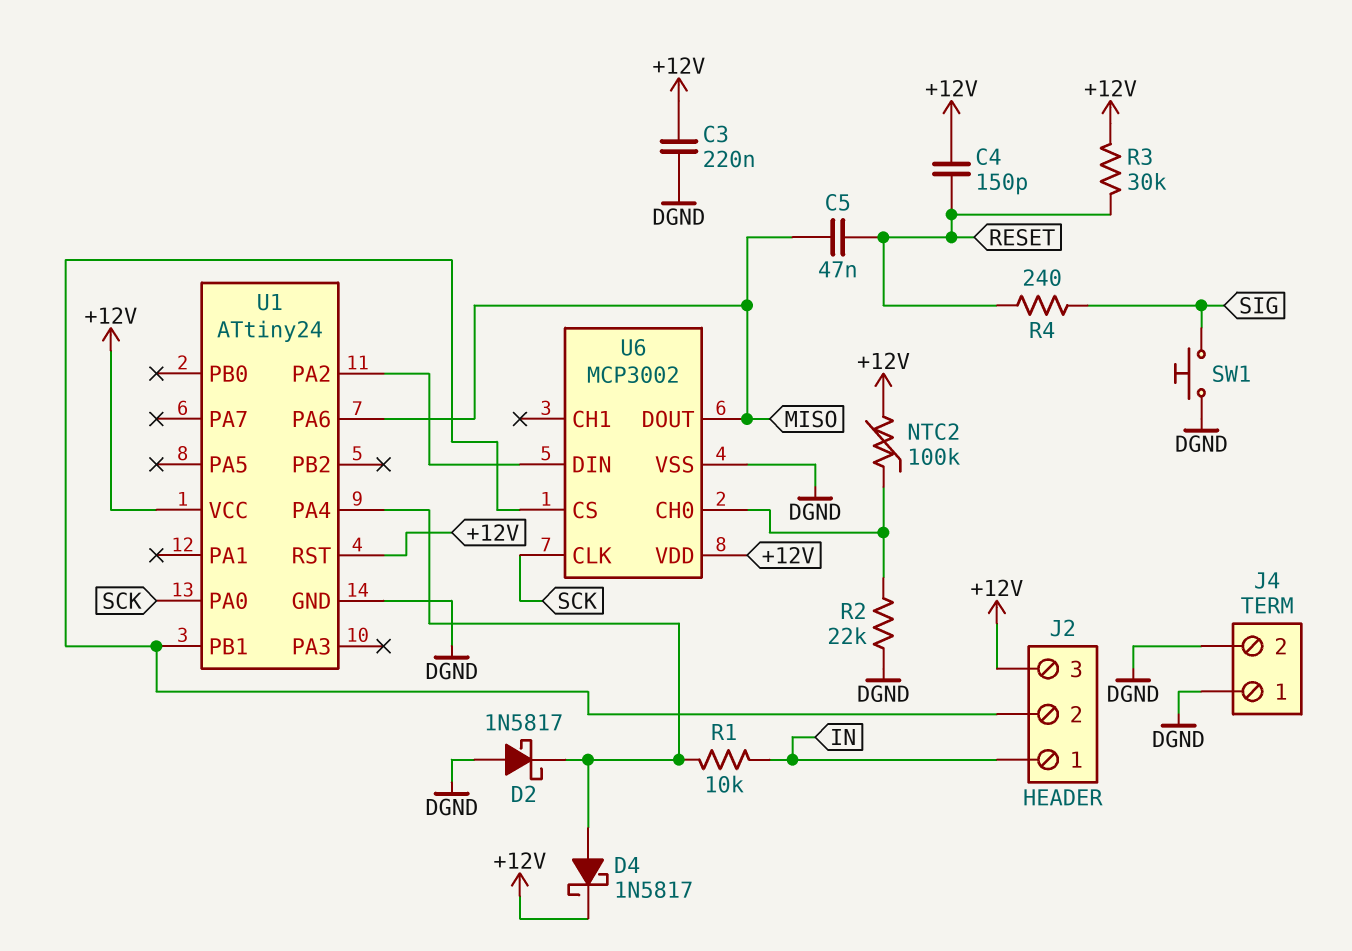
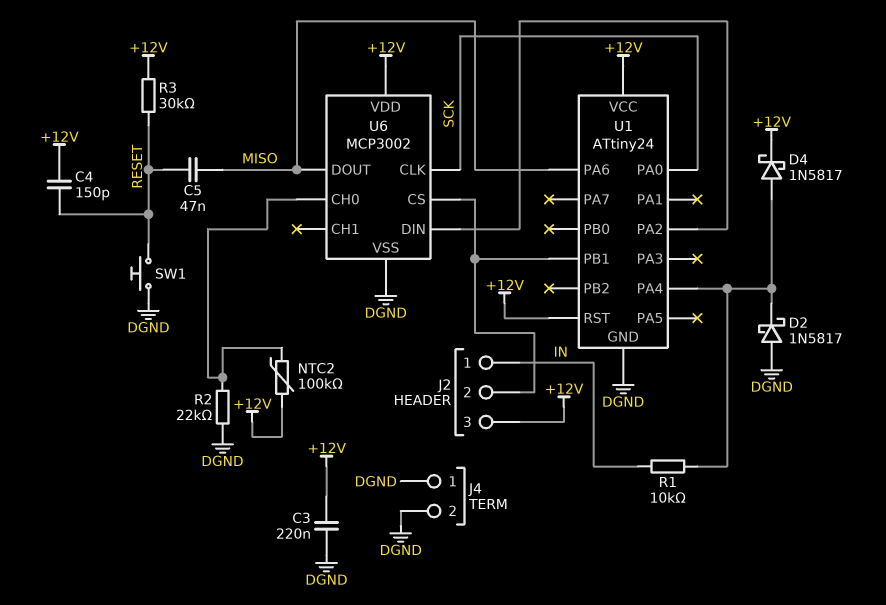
R4: 240 (RESET, SIG) -> none
SW1: button (DGND, SIG) -> button (DGND, RESET)

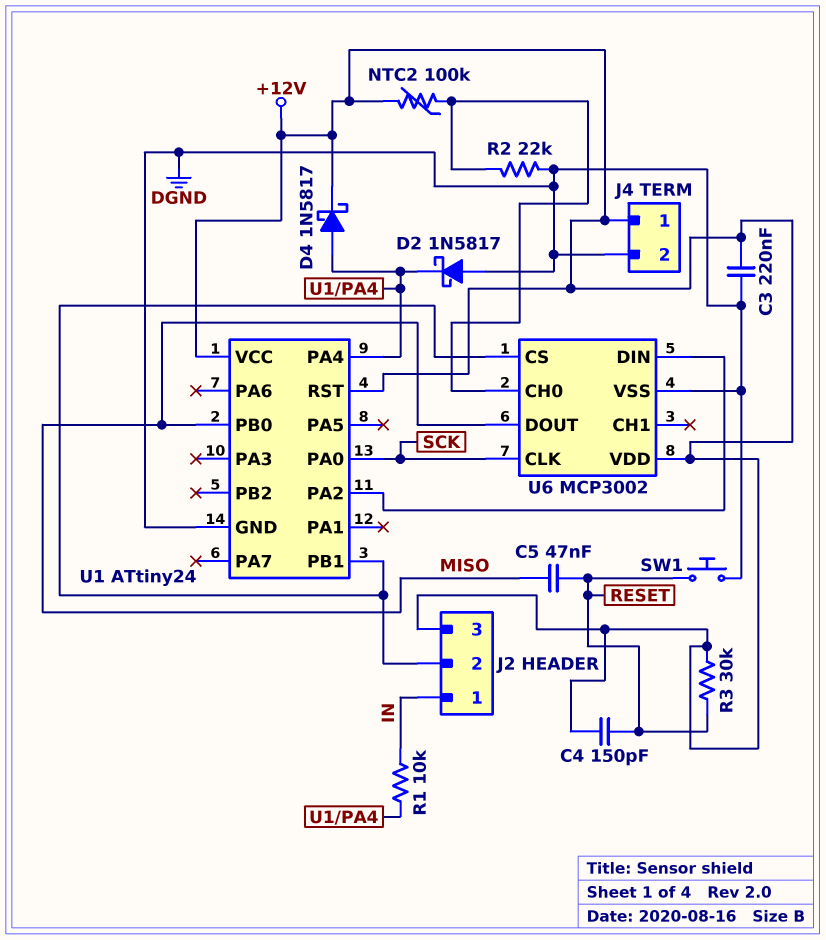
J4 pin 1: DGND -> +12V
U1 pin PA6: MISO -> none
U1 pin PB0: none -> MISO

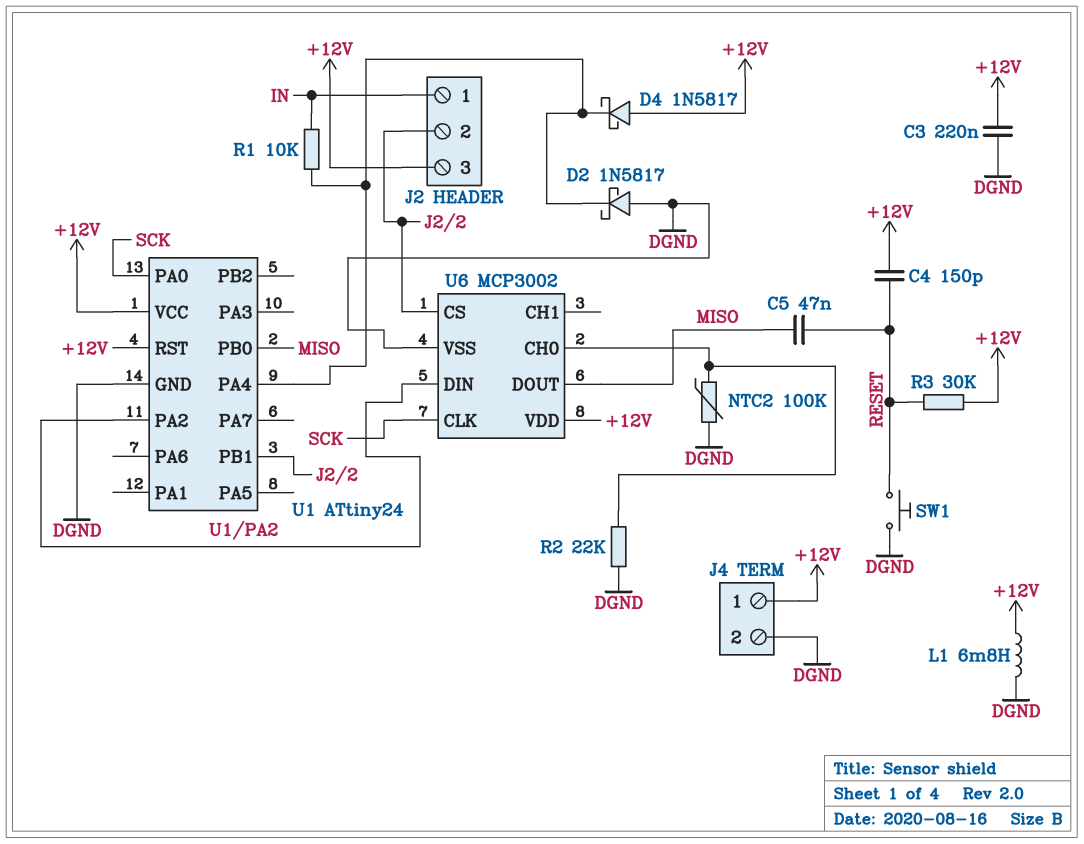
D4: schottky 1N5817 (A U1/PA4, K +12V) -> schottky 1N5817 (A +12V, K U1/PA4)
L1: none -> 6.8mH (+12V, DGND)
NTC2: 100k (+12V, U6/CH0) -> 100k (DGND, U6/CH0)

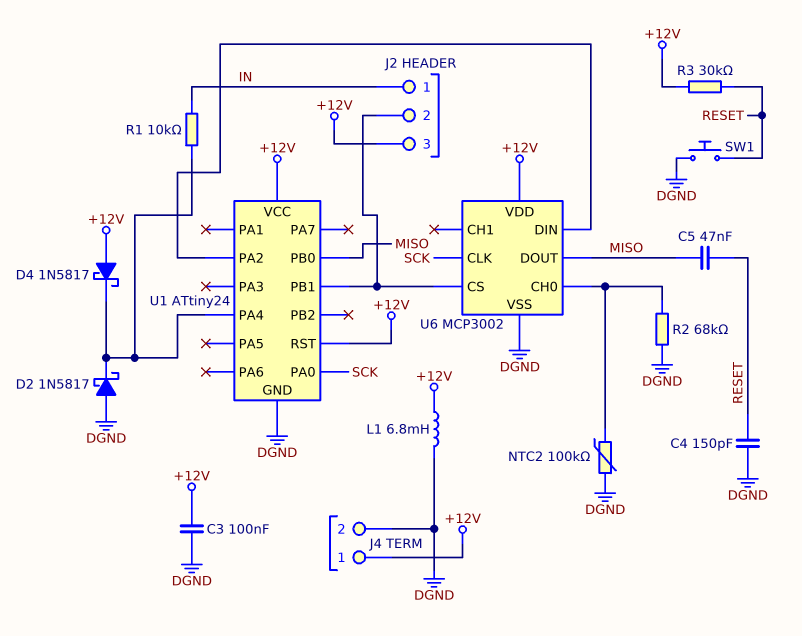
C3: 220nF (+12V, DGND) -> 100nF (+12V, DGND)
C4: 150pF (+12V, RESET) -> 150pF (DGND, RESET)
R2: 22k (DGND, U6/CH0) -> 68k (DGND, U6/CH0)

